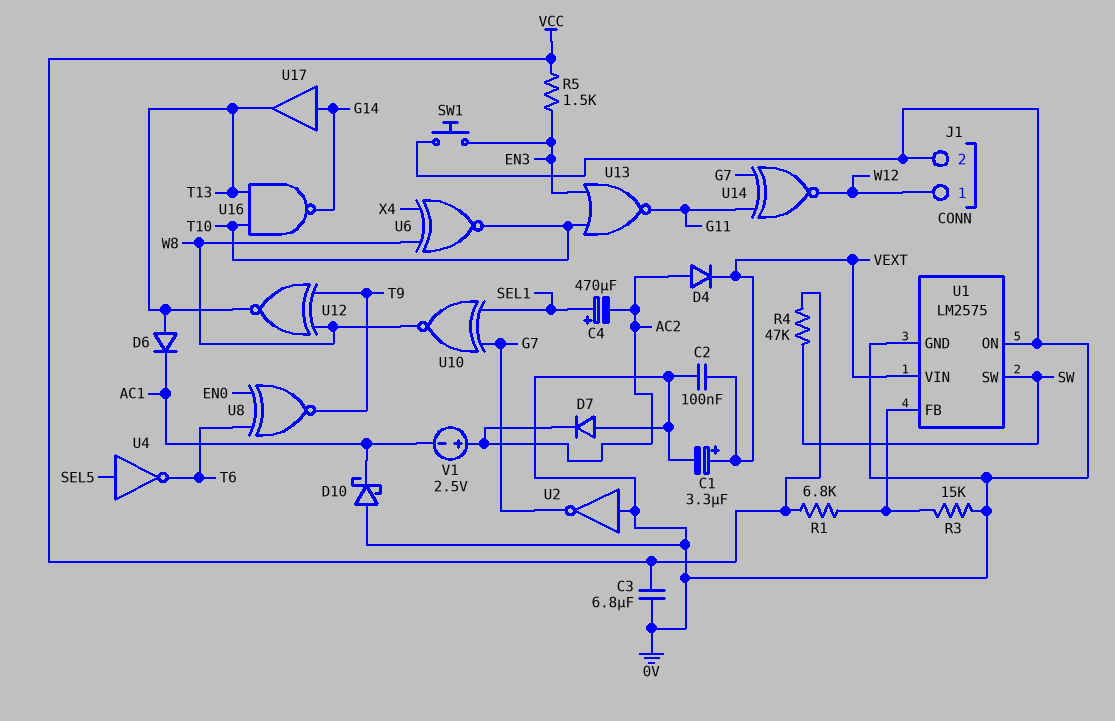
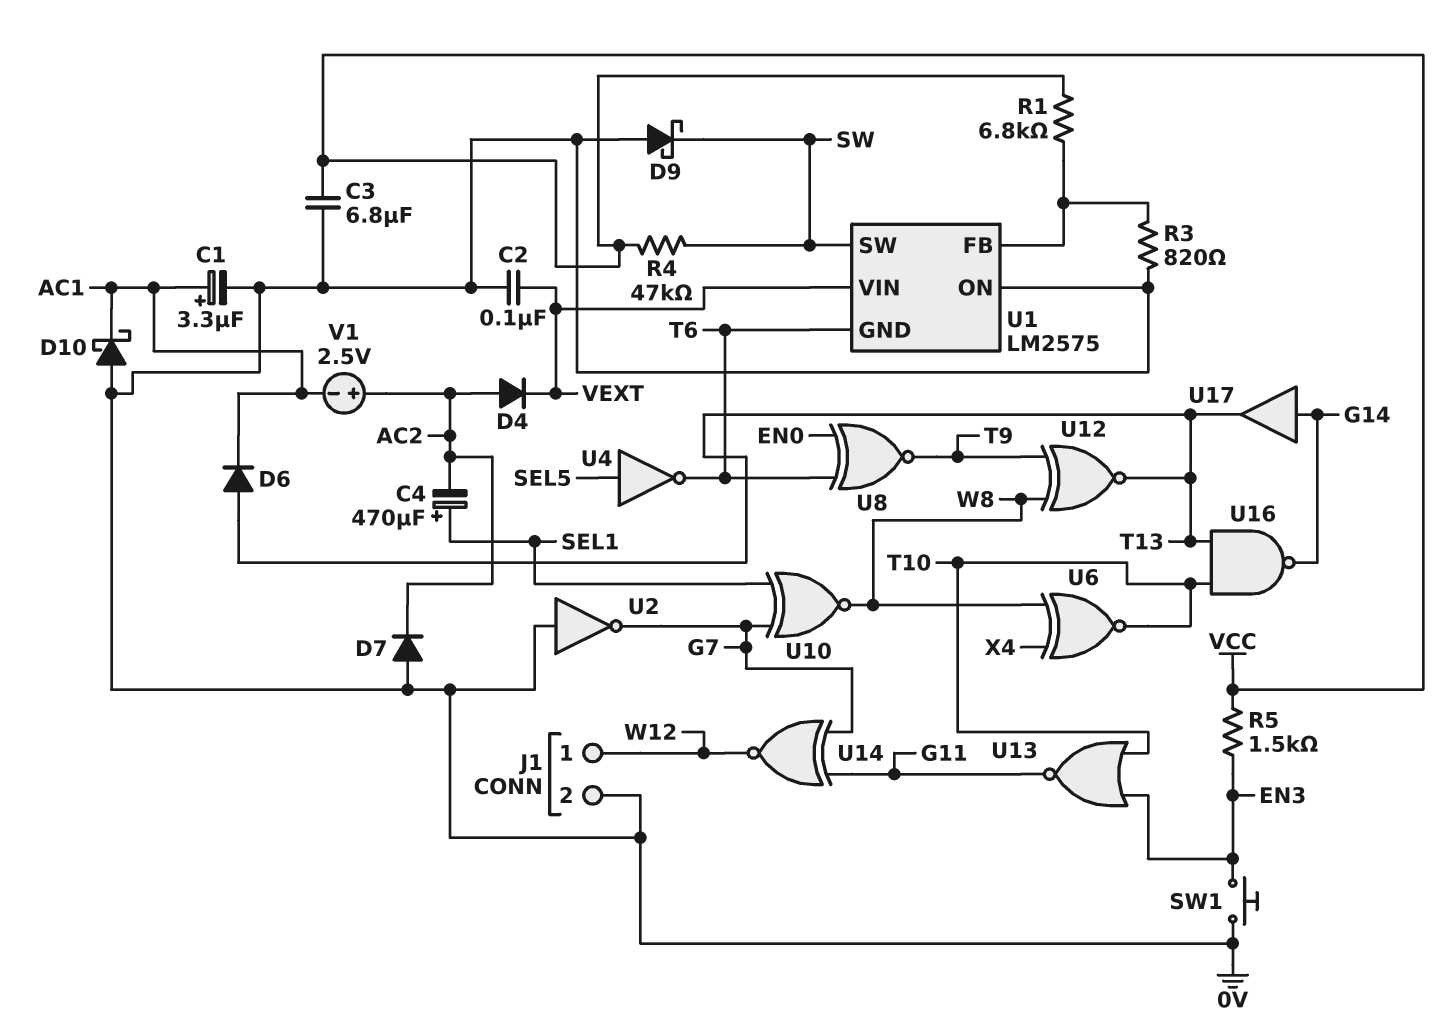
C1: 3.3uF (plus VEXT, minus 0V) -> 3.3uF (plus AC1, minus 0V)
D9: none -> schottky (A 0V, K SW)
R3: 15k (0V, U1/FB) -> 820 (0V, U1/FB)
U1 pin GND: 0V -> T6

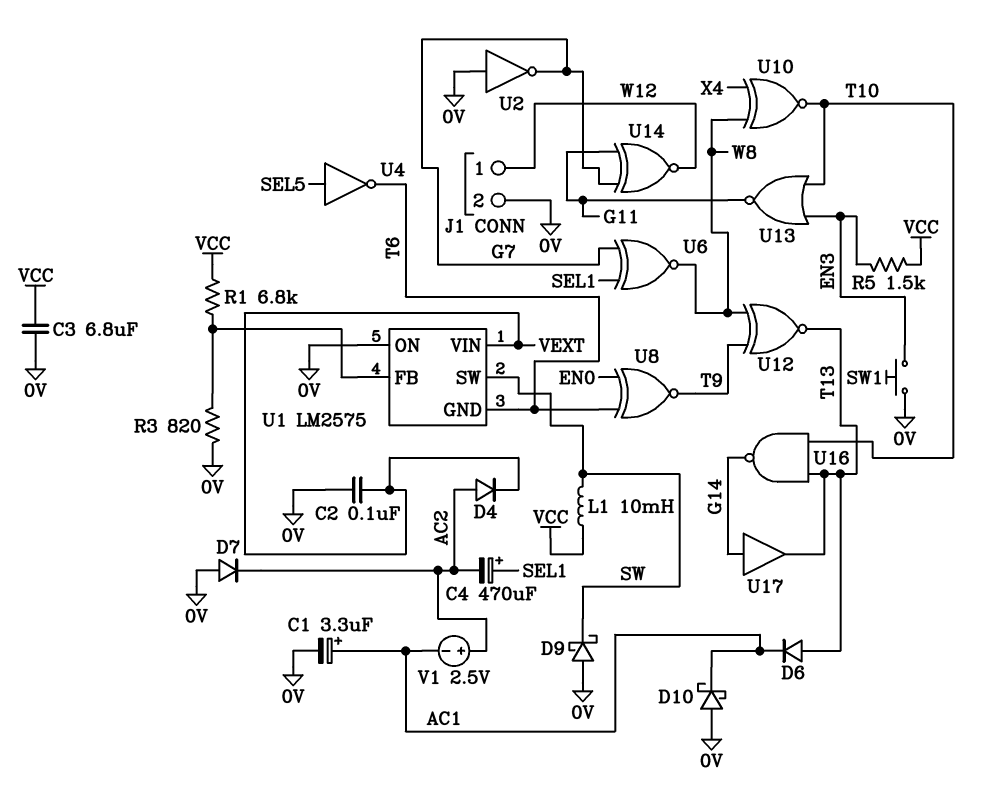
L1: none -> 10mH (SW, VCC)
R4: 47k (SW, VCC) -> none
U6: XNOR (in W8, in X4, out T10) -> XNOR (in G7, in SEL1, out W8)
U10: XNOR (in G7, in SEL1, out W8) -> XNOR (in W8, in X4, out T10)

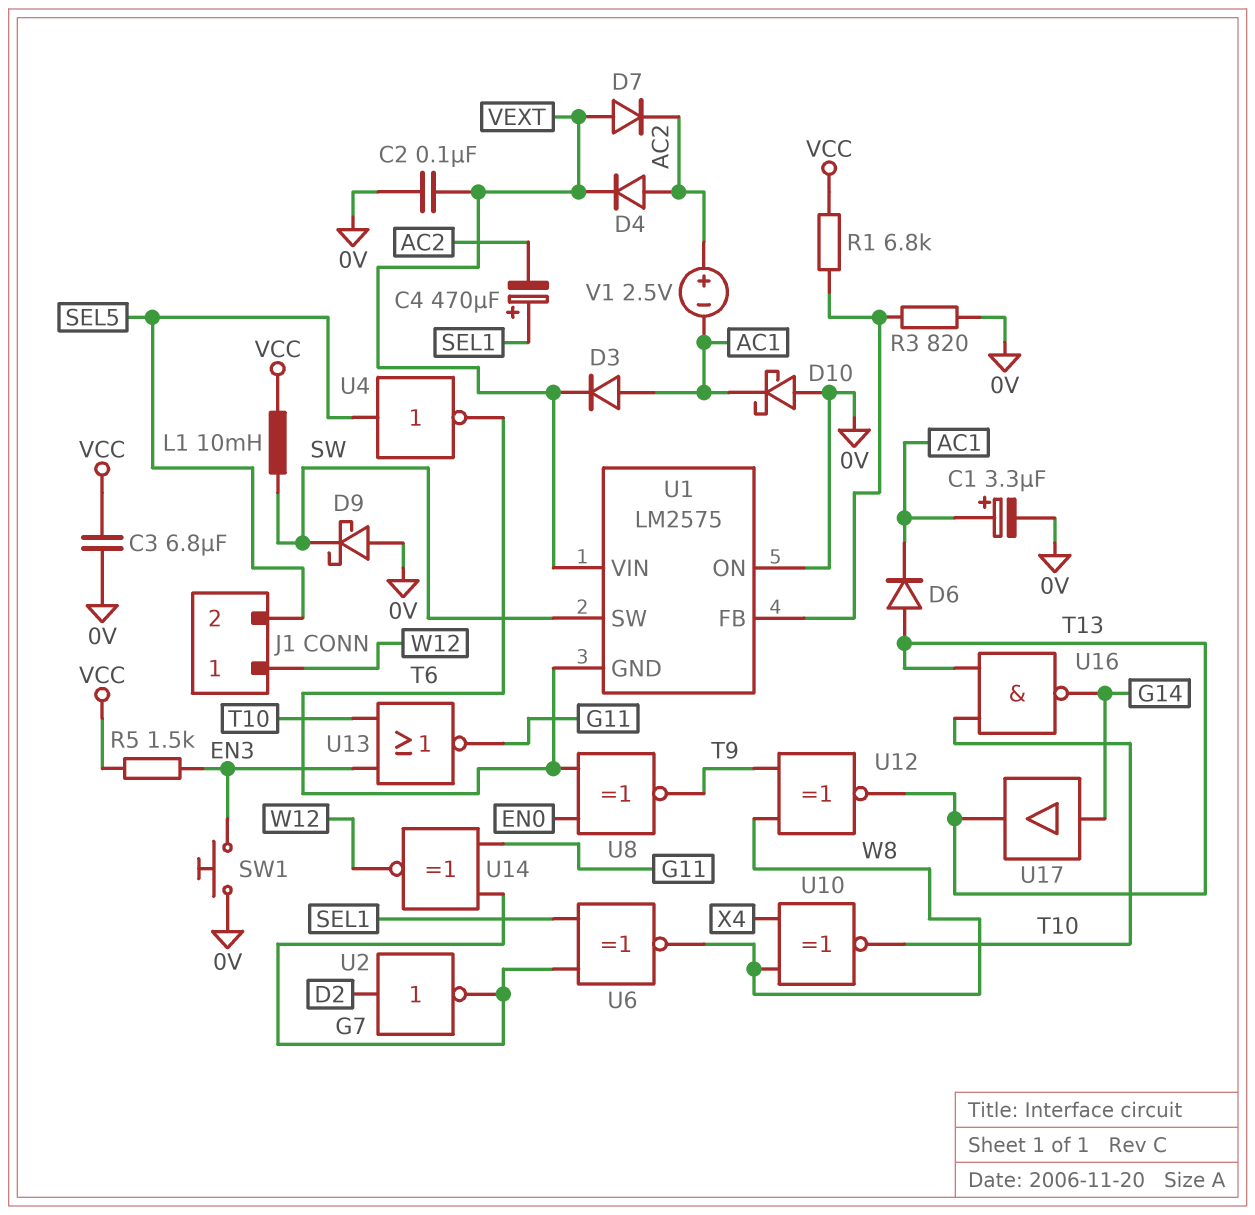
D3: none -> diode (A AC1, K VEXT)
D7: diode (A 0V, K AC2) -> diode (A VEXT, K AC2)
J1 pin 2: 0V -> SEL5
U2: NOT (in 0V, out G7) -> NOT (in D2, out G7)

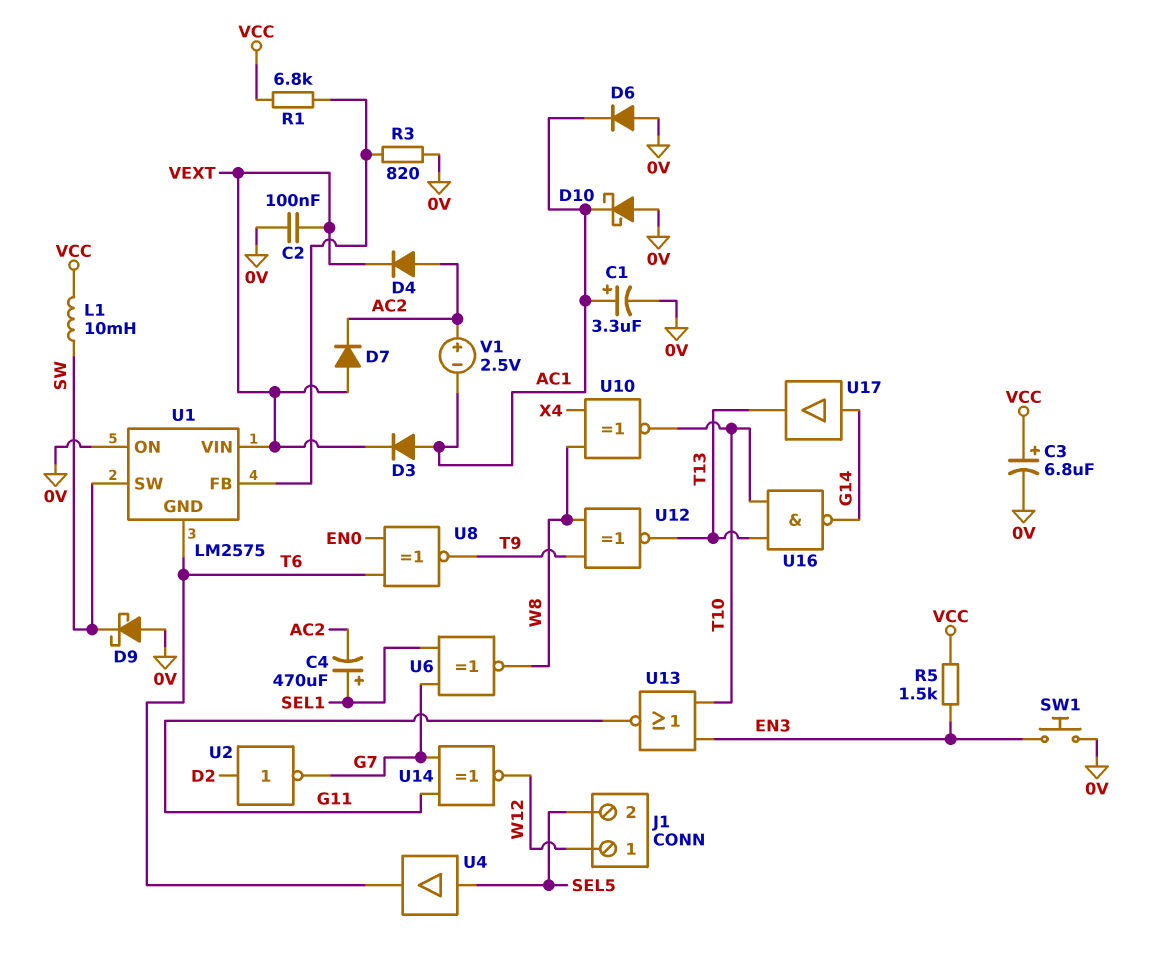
C3: 6.8uF (0V, VCC) -> 6.8uF (plus VCC, minus 0V)
D6: diode (A T13, K AC1) -> diode (A 0V, K AC1)
U4: NOT (in SEL5, out T6) -> buffer (in SEL5, out T6)

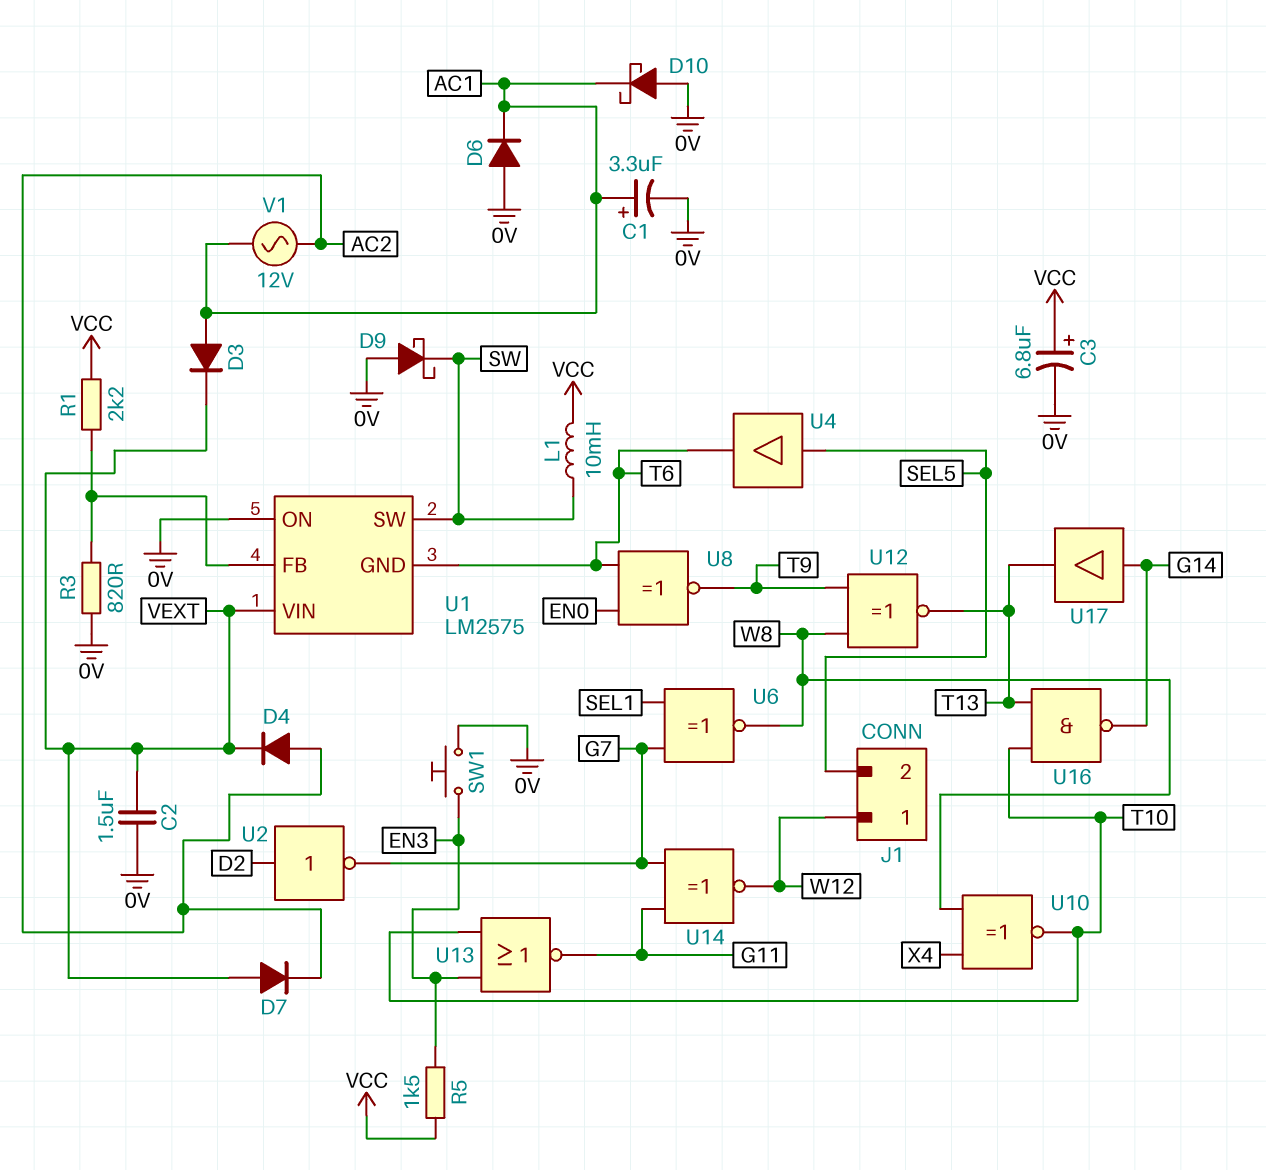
C2: 100nF (0V, VEXT) -> 1.5uF (0V, VEXT)
C4: 470uF (plus SEL1, minus AC2) -> none
R1: 6.8k (U1/FB, VCC) -> 2.2k (U1/FB, VCC)
V1: 2.5V (plus AC2, minus AC1) -> AC 12V (AC1, AC2)

